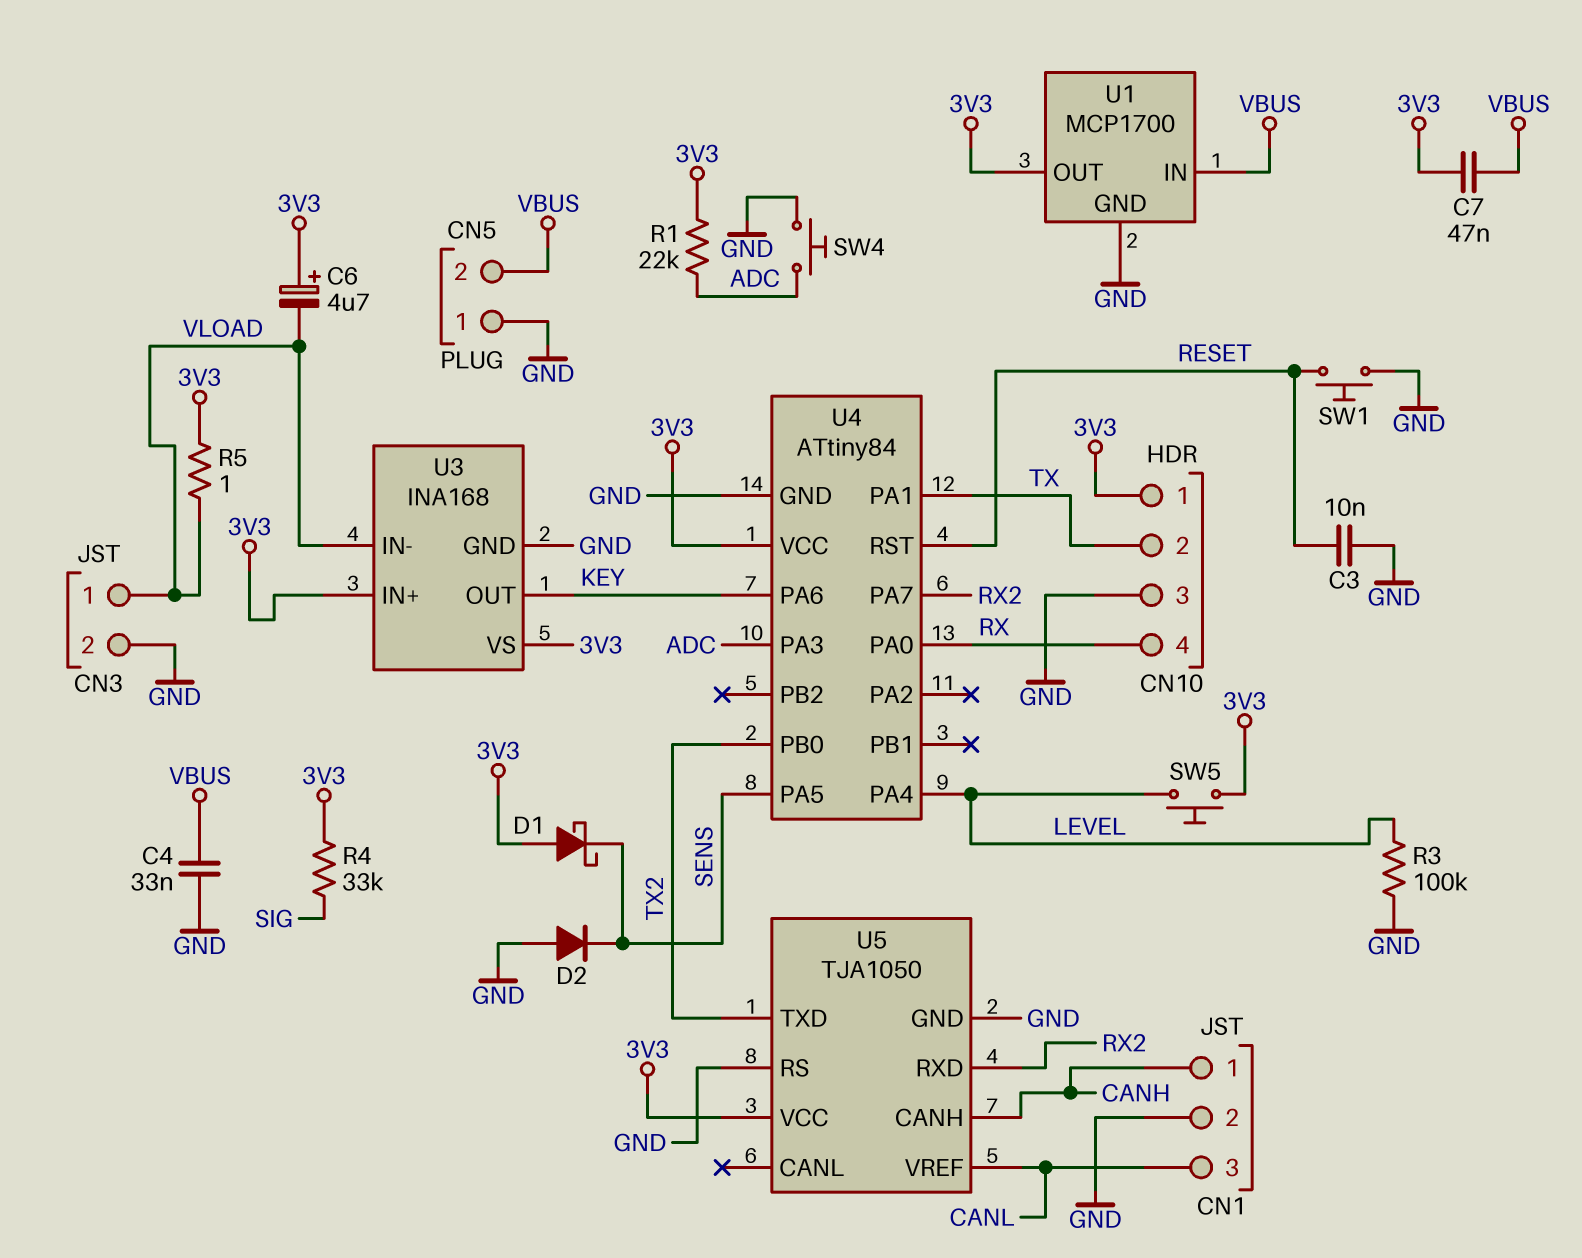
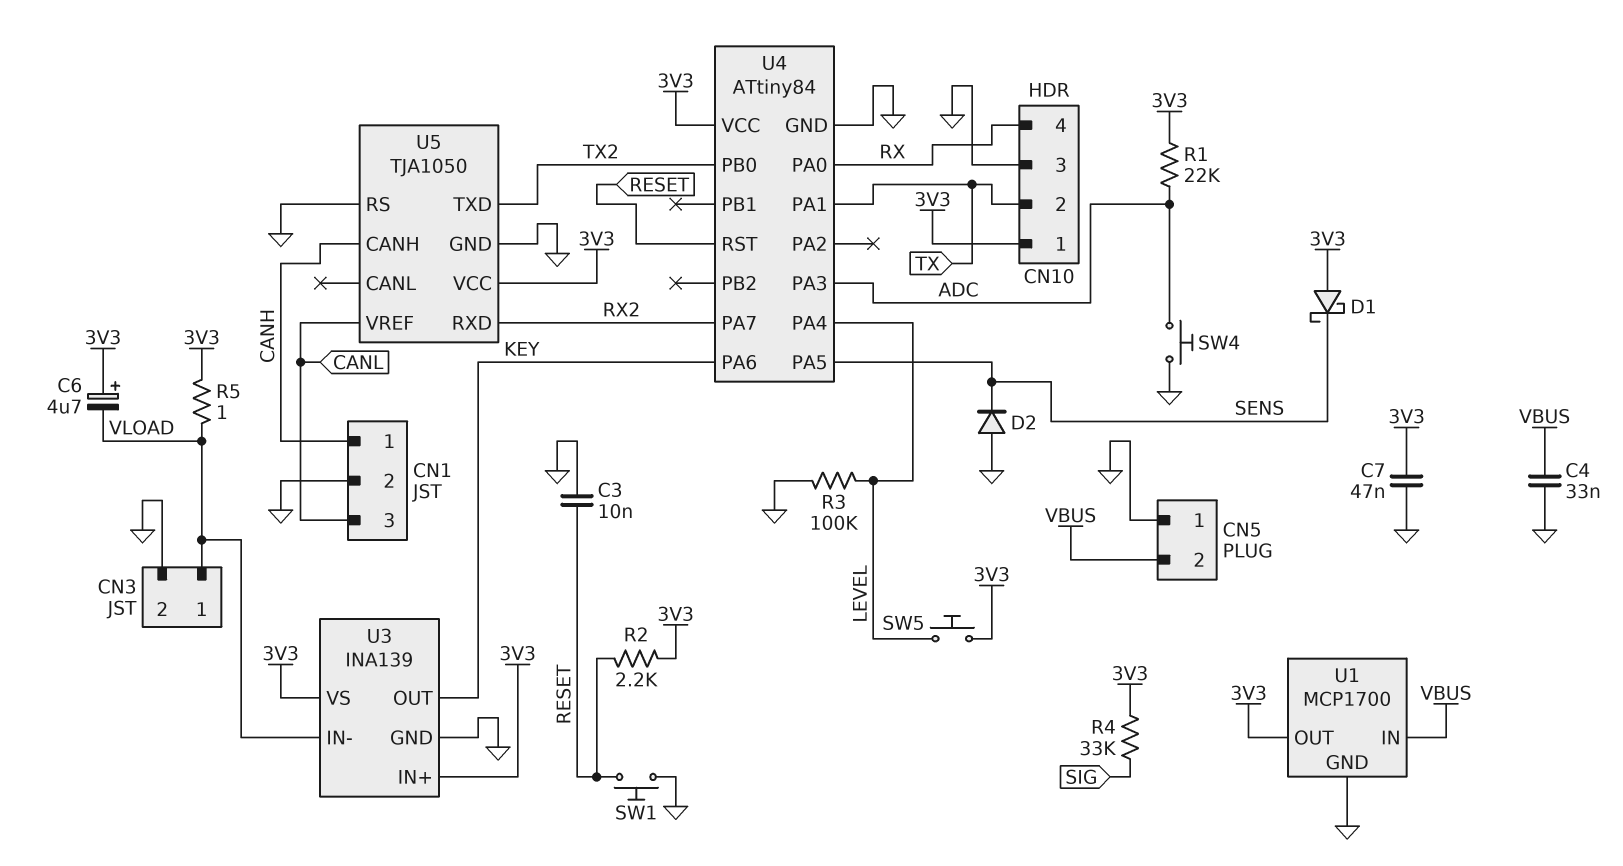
C7: 47nF (3V3, VBUS) -> 47nF (3V3, GND)
R2: none -> 2.2k (3V3, RESET)
U3: INA168 -> INA139

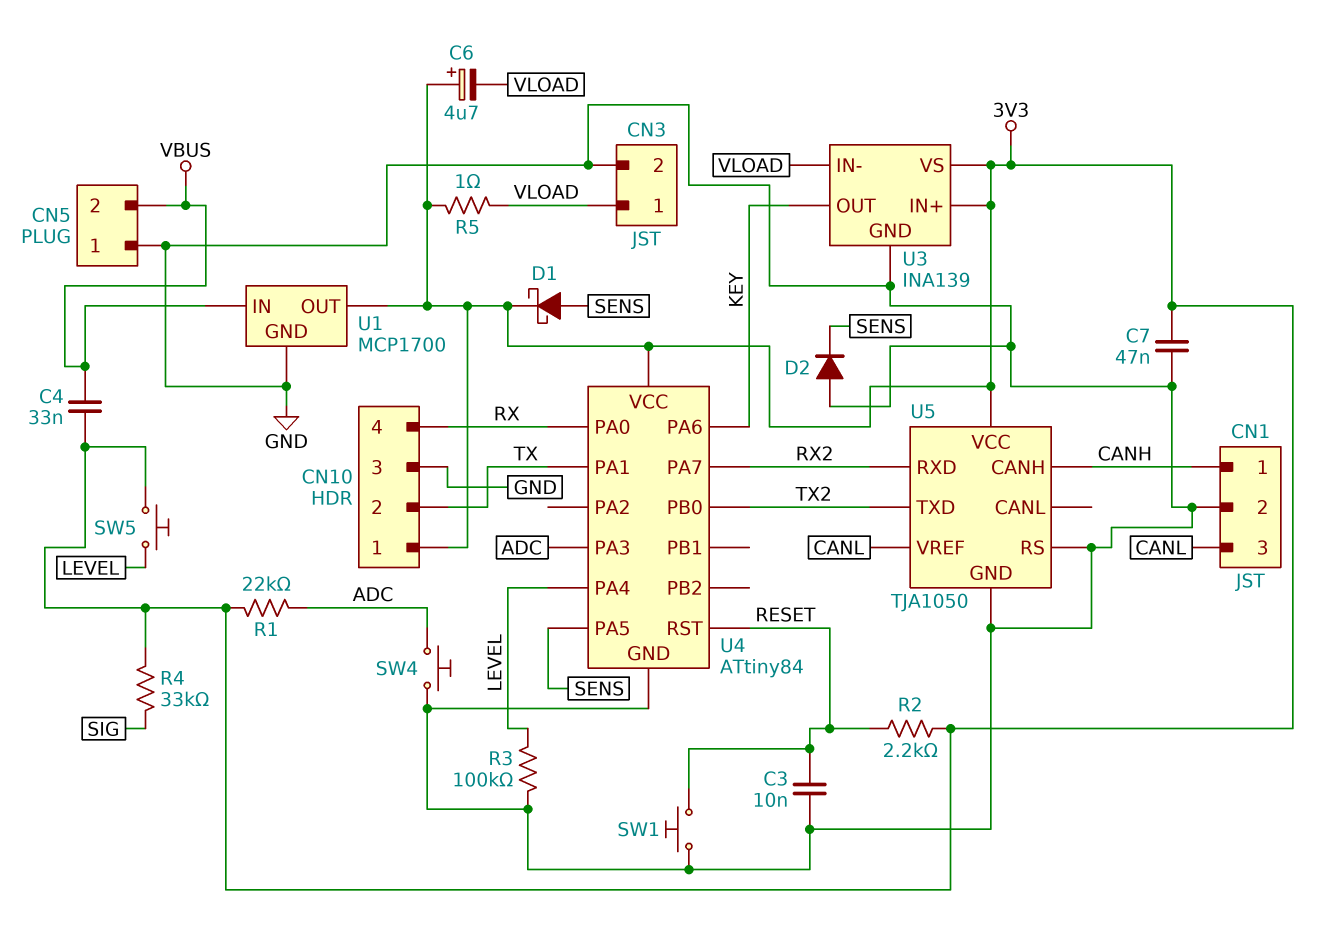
C4: 33nF (GND, VBUS) -> 33nF (3V3, VBUS)
D1: schottky (A 3V3, K SENS) -> schottky (A SENS, K 3V3)

